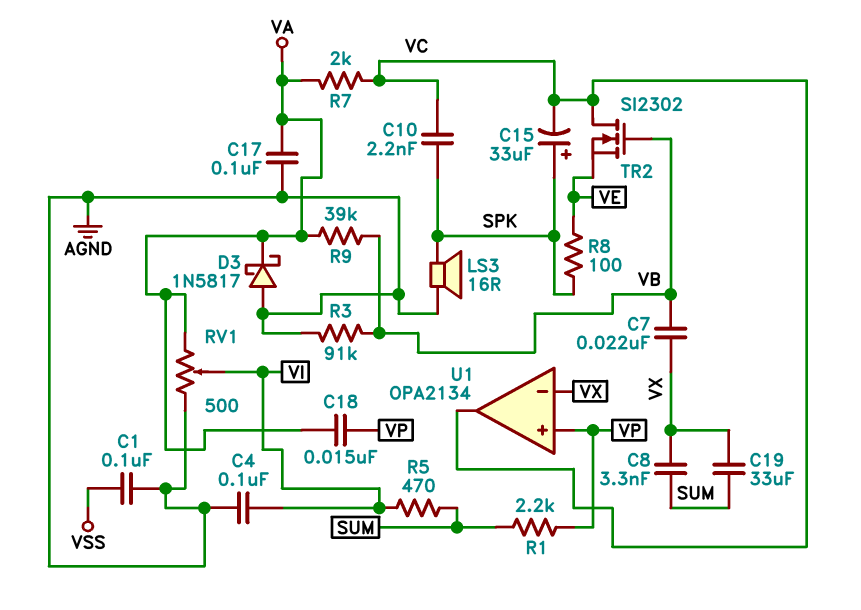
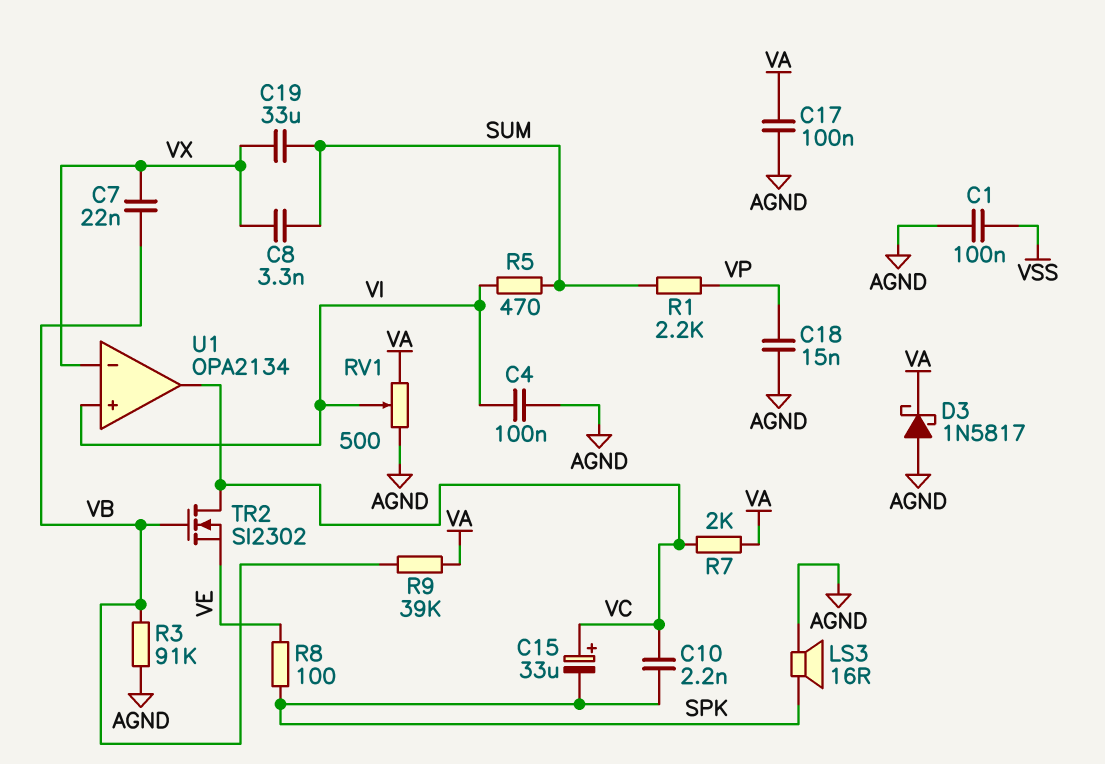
C15: 33uF (plus SPK, minus VC) -> 33uF (plus VC, minus SPK)
C18: 15nF (VA, VP) -> 15nF (AGND, VP)
U1 pin in+: VP -> VI

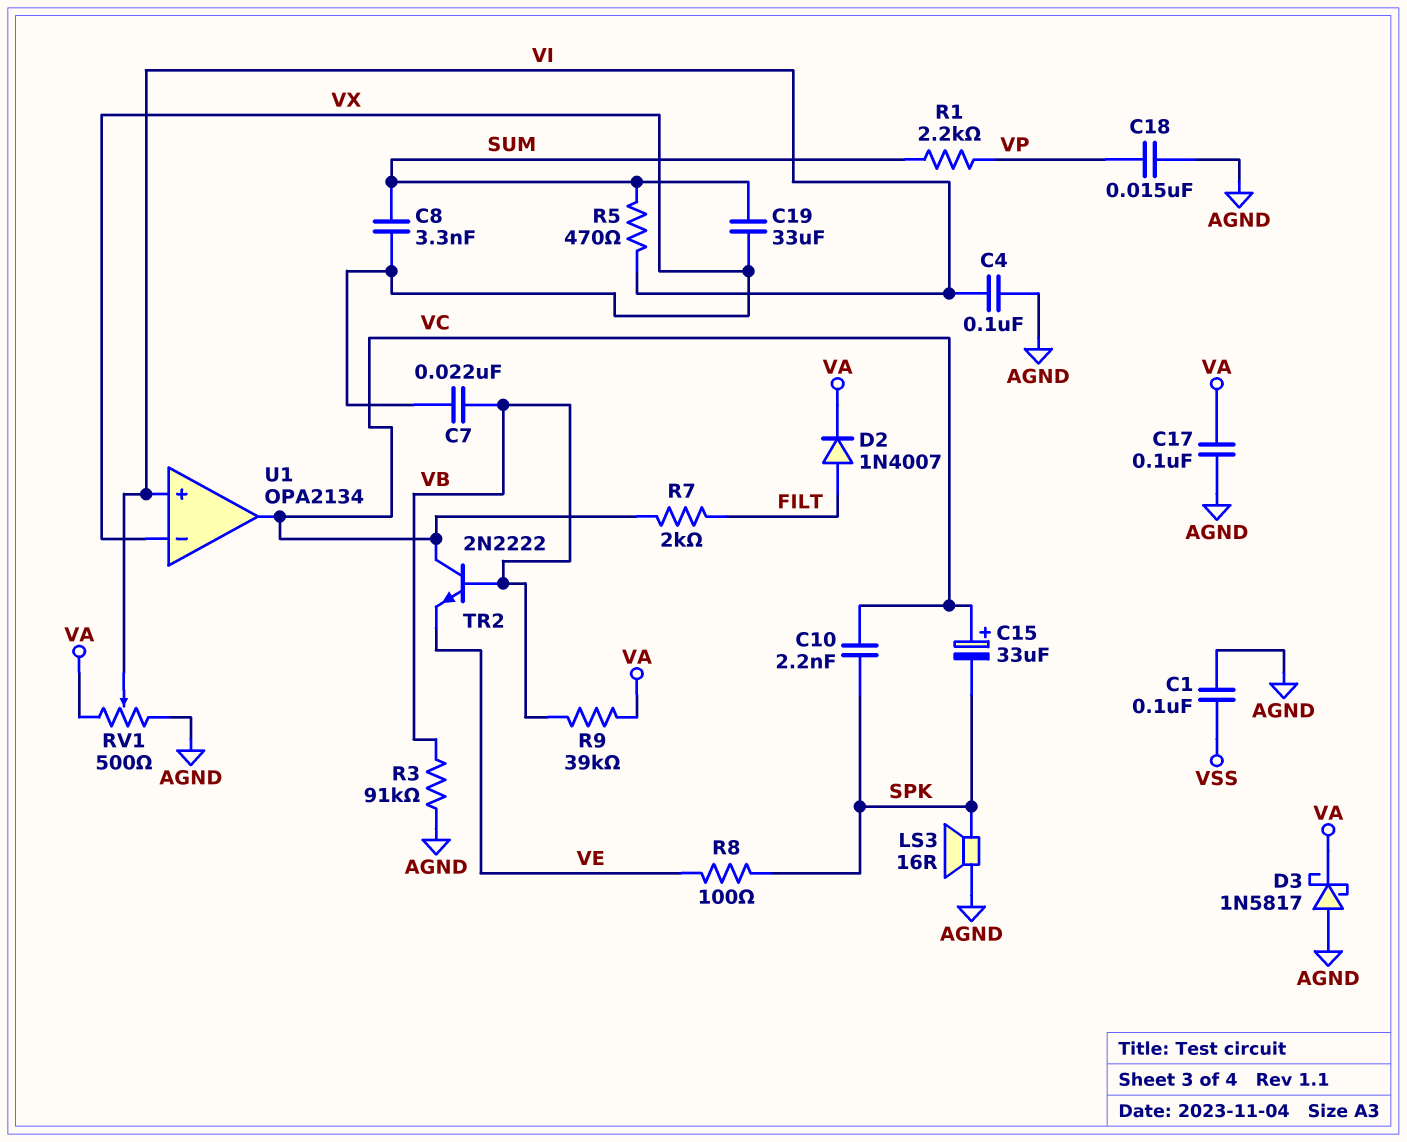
D2: none -> diode 1N4007 (A FILT, K VA)
R7: 2k (VA, VC) -> 2k (FILT, VC)
TR2: NMOS SI2302 (G VB, D VC, S VE) -> NPN 2N2222 (B VB, C VC, E VE)

